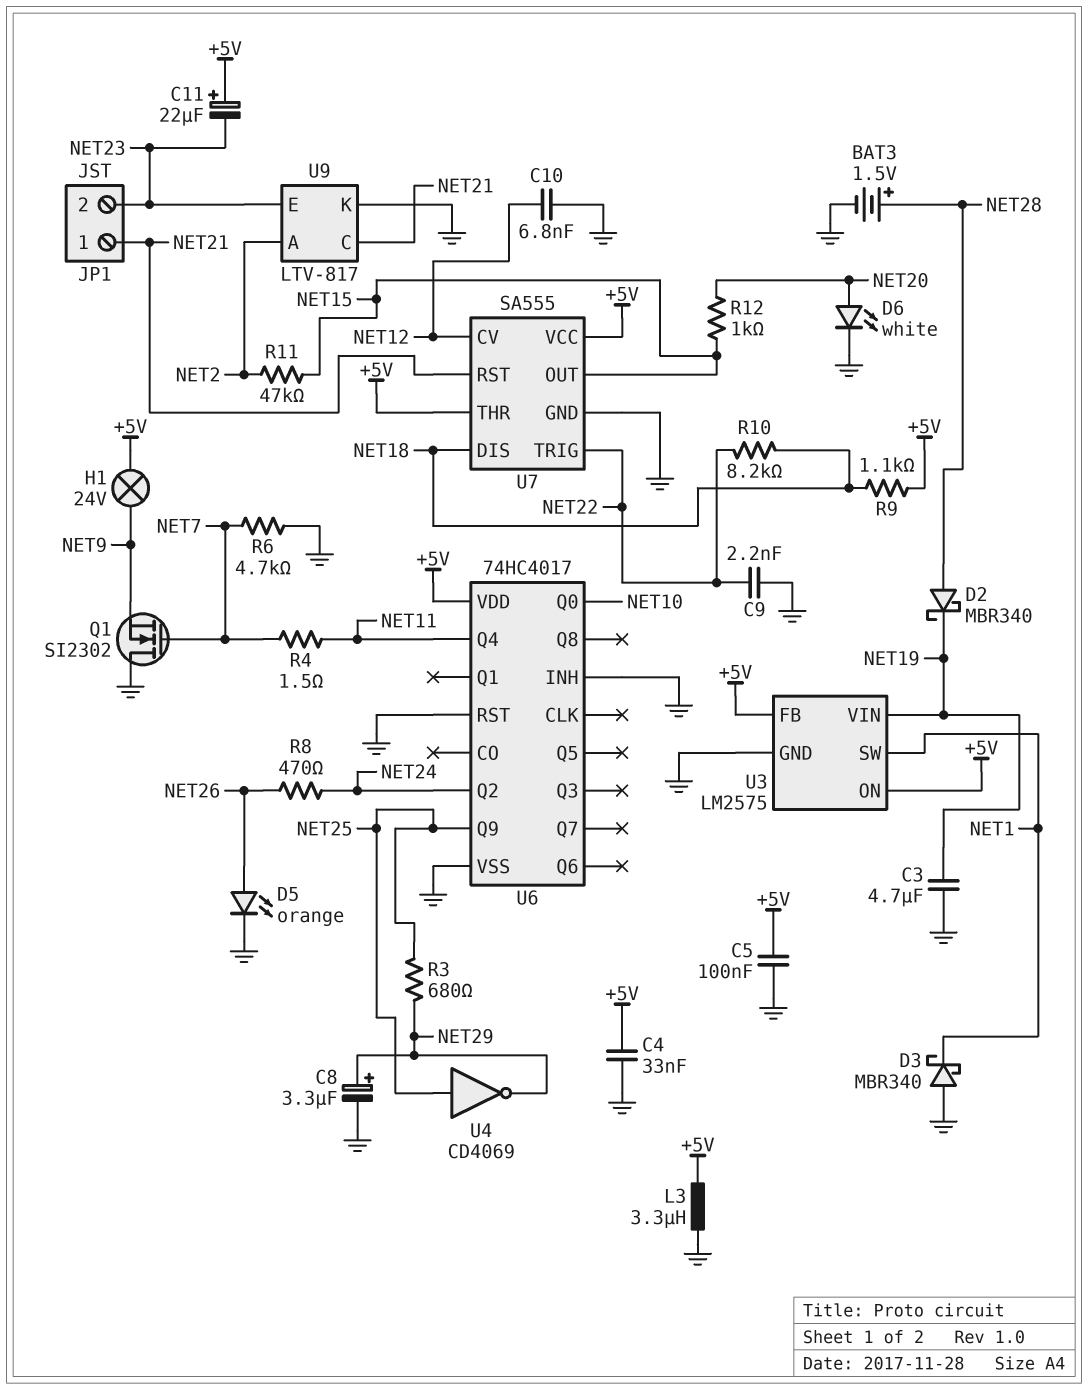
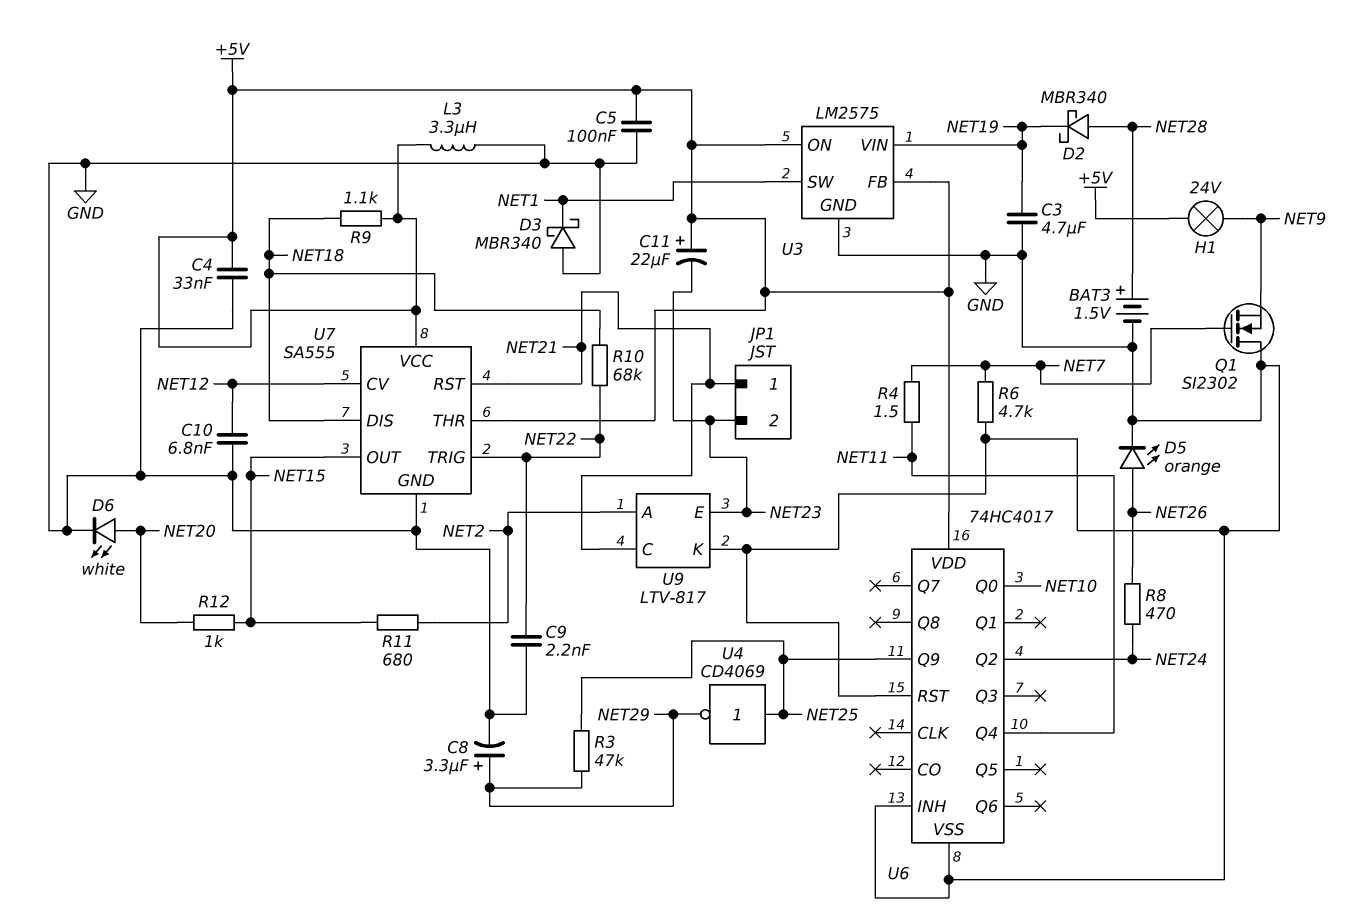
R3: 680 (NET25, NET29) -> 47k (NET25, NET29)
R10: 8.2k (NET18, NET22) -> 68k (NET18, NET22)
R11: 47k (NET2, NET15) -> 680 (NET2, NET15)

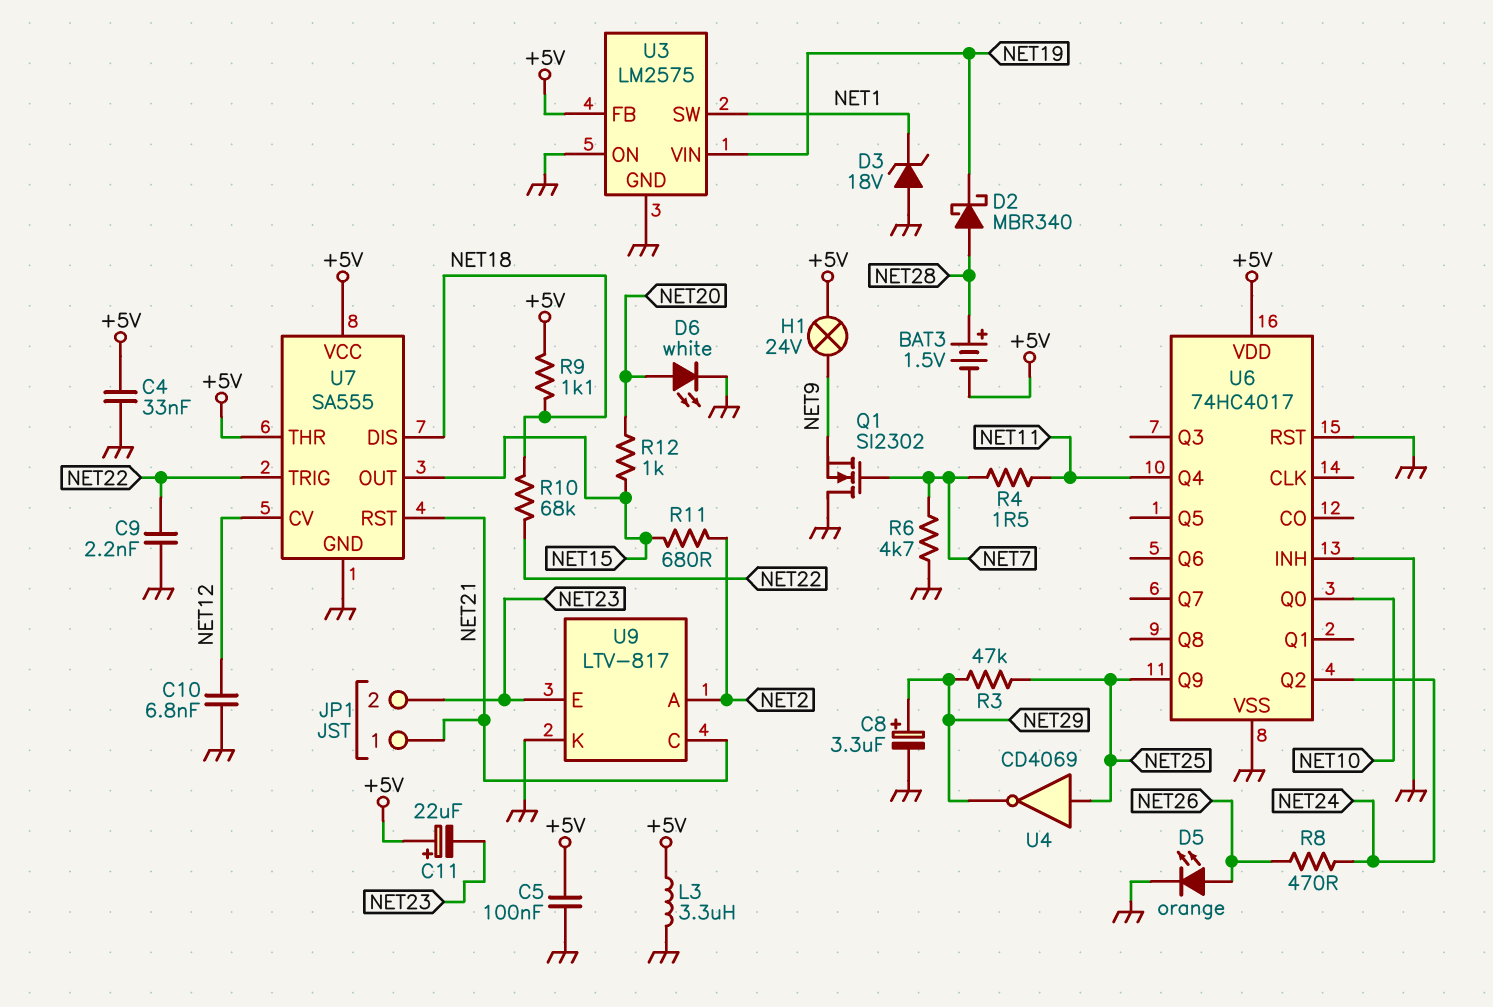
BAT3: 1.5V (plus NET28, minus GND) -> 1.5V (plus NET28, minus +5V)
C3: 4.7uF (GND, NET19) -> none
D3: schottky MBR340 (A GND, K NET1) -> zener 18V (A GND, K NET1)
U3 pin ON: +5V -> GND

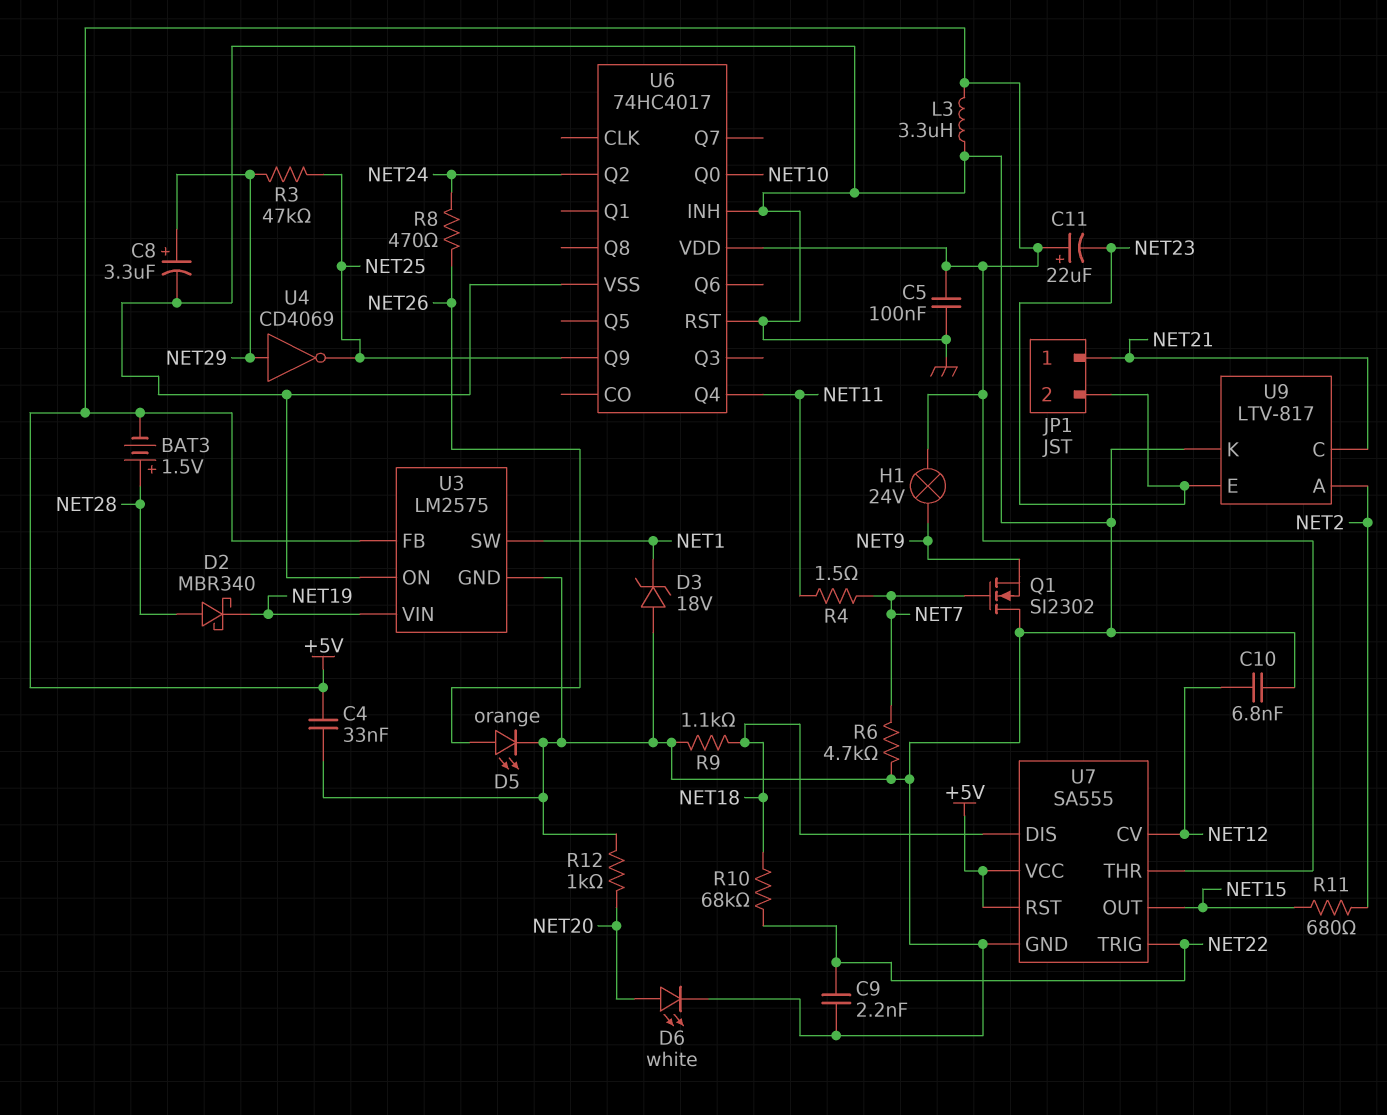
R9: 1.1k (+5V, NET18) -> 1.1k (GND, NET18)
R12: 1k (NET15, NET20) -> 1k (GND, NET20)
U4: NOT CD4069 (in NET25, out NET29) -> NOT CD4069 (in NET29, out NET25)
U7 pin RST: NET21 -> +5V

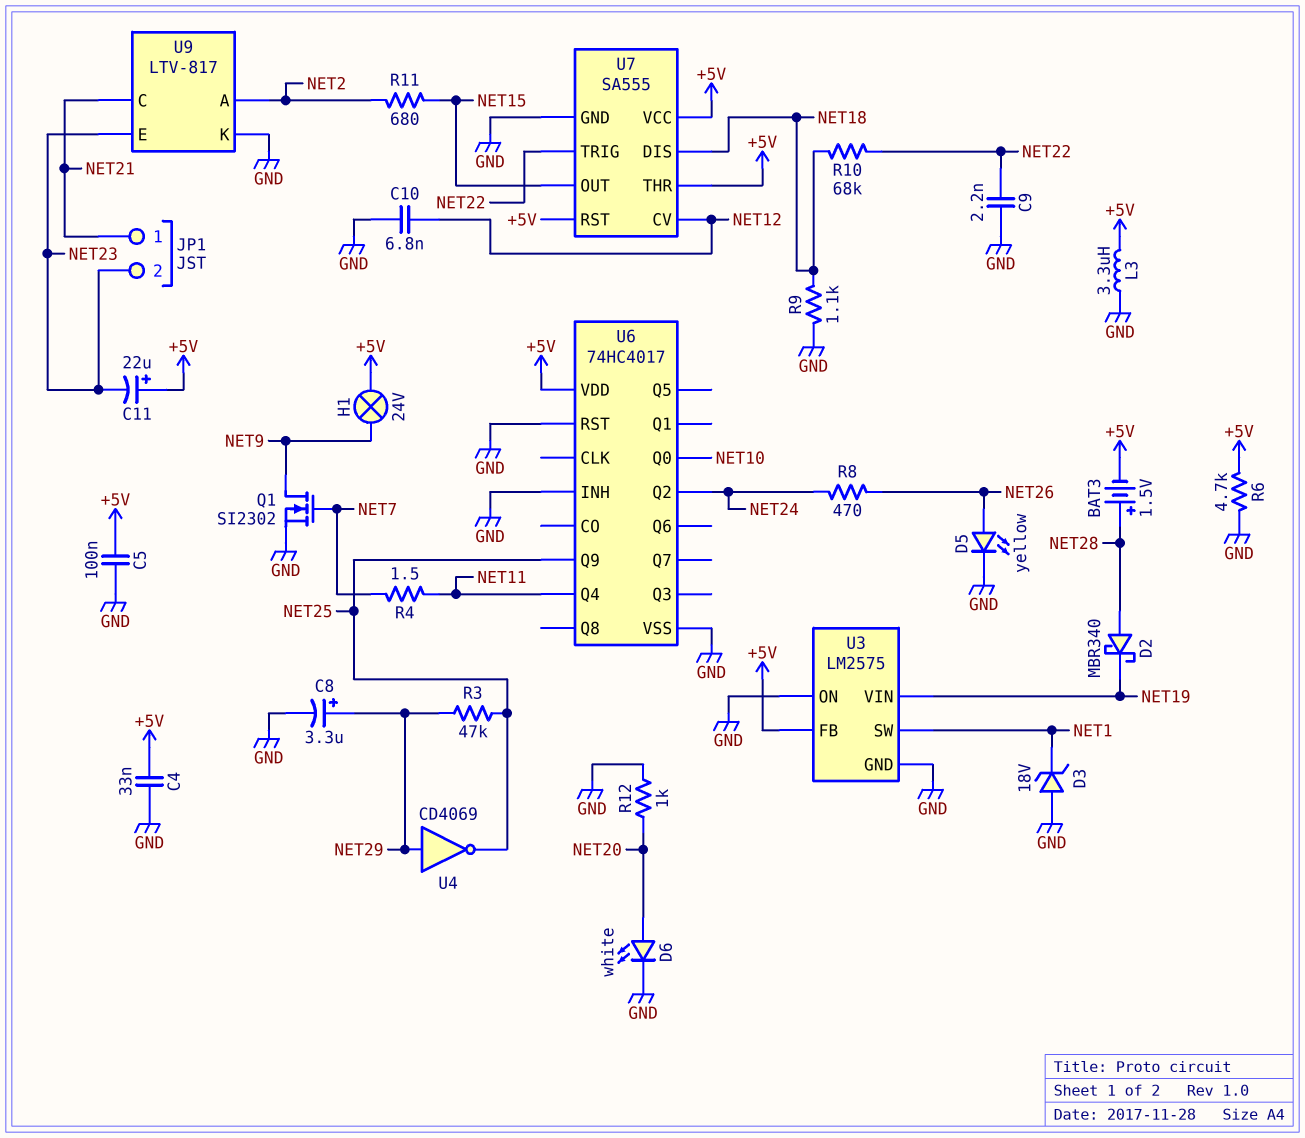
D5: LED orange (A NET26, K GND) -> LED yellow (A NET26, K GND)
Q1: NMOS SI2302 (G NET7, D GND, S NET9) -> NMOS SI2302 (G NET7, D NET9, S GND)
R6: 4.7k (GND, NET7) -> 4.7k (+5V, GND)

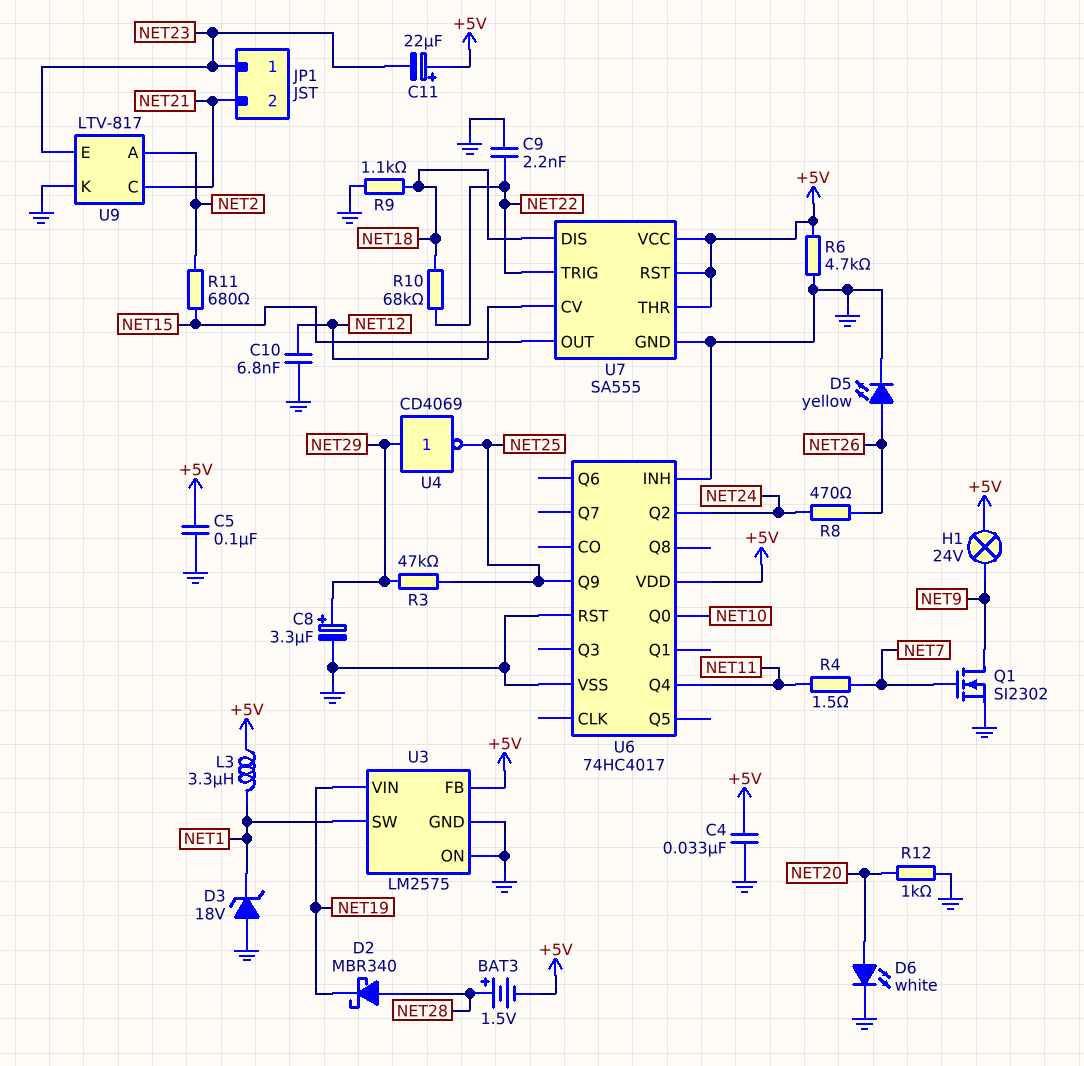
JP1 pin 1: NET21 -> NET23
JP1 pin 2: NET23 -> NET21
L3: 3.3uH (+5V, GND) -> 3.3uH (+5V, NET1)

